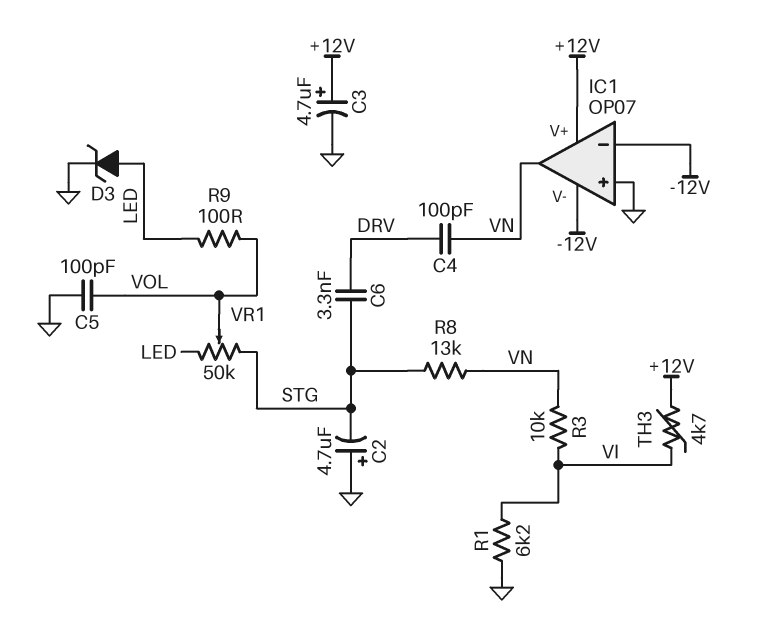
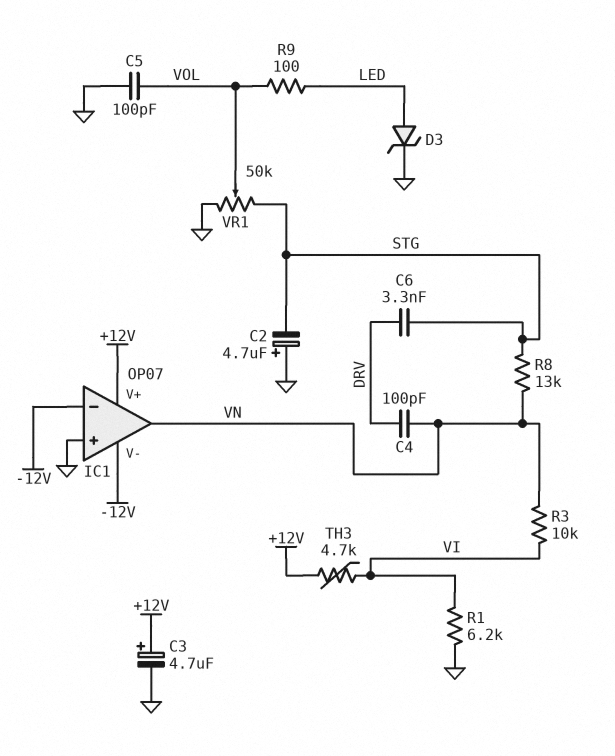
VR1: 50k (LED, STG, wiper VOL) -> 50k (GND, STG, wiper VOL)

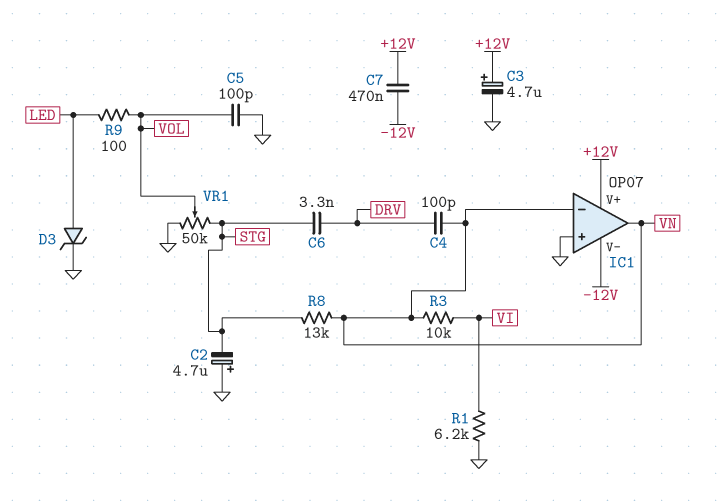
C7: none -> 470nF (+12V, -12V)
IC1 pin in-: -12V -> VN
TH3: 4.7k (+12V, VI) -> none

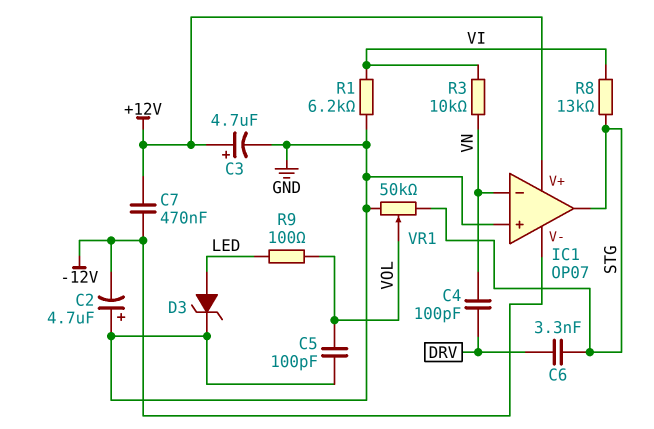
C2: 4.7uF (plus GND, minus STG) -> 4.7uF (plus GND, minus -12V)
IC1 pin out: VN -> STG
R8: 13k (STG, VN) -> 13k (STG, VI)

